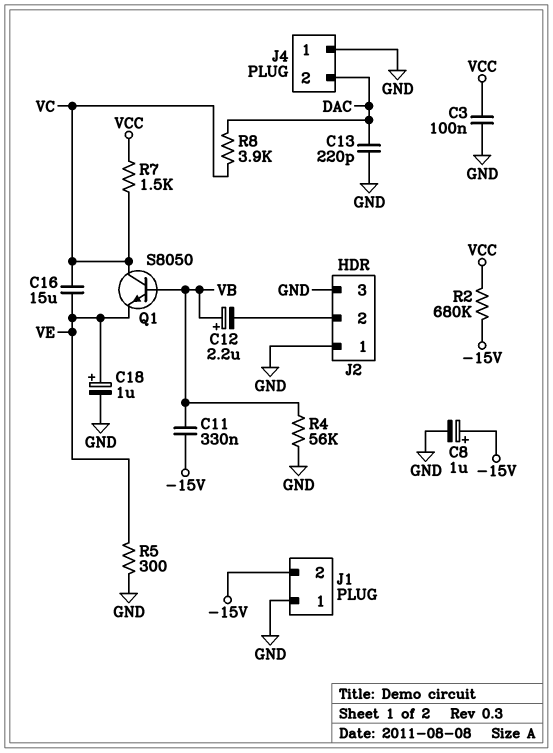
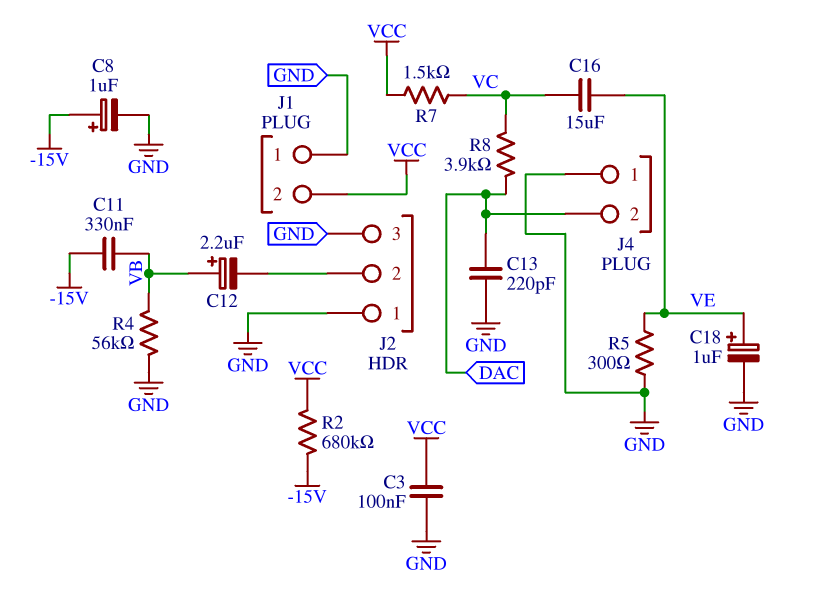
J1 pin 2: -15V -> VCC
Q1: NPN S8050 (B VB, C VC, E VE) -> none

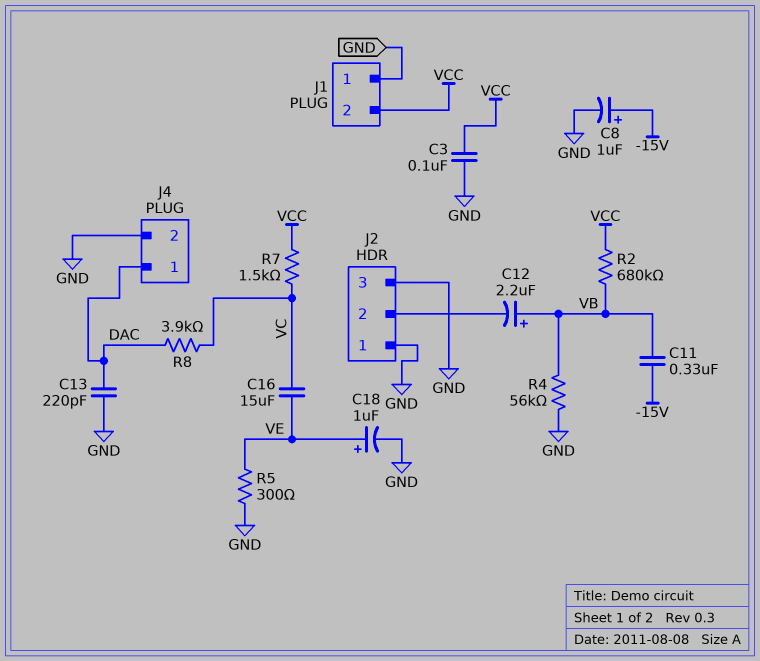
J4 pin 1: GND -> DAC
J4 pin 2: DAC -> GND
R2: 680k (-15V, VCC) -> 680k (VB, VCC)

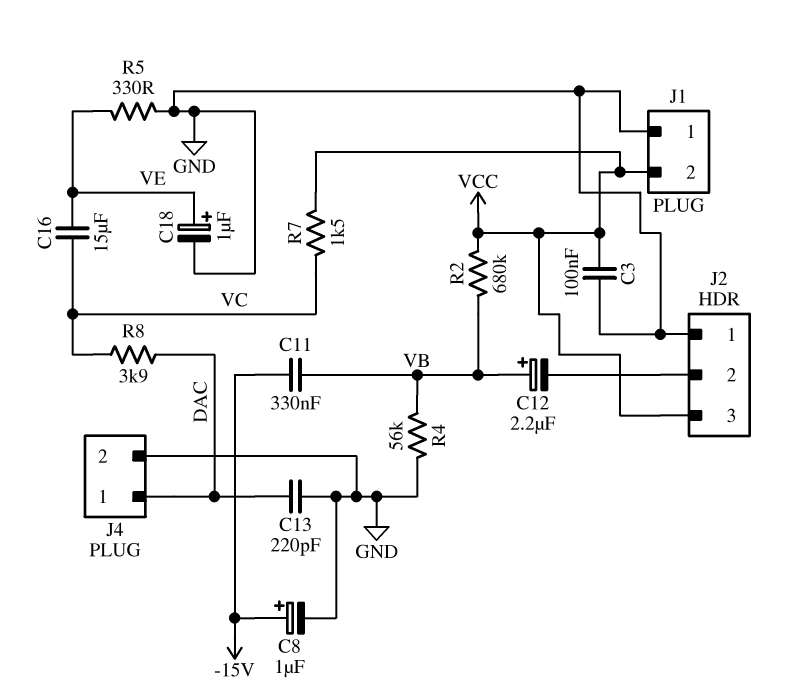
J2 pin 3: GND -> VCC
R5: 300 (GND, VE) -> 330 (GND, VE)

